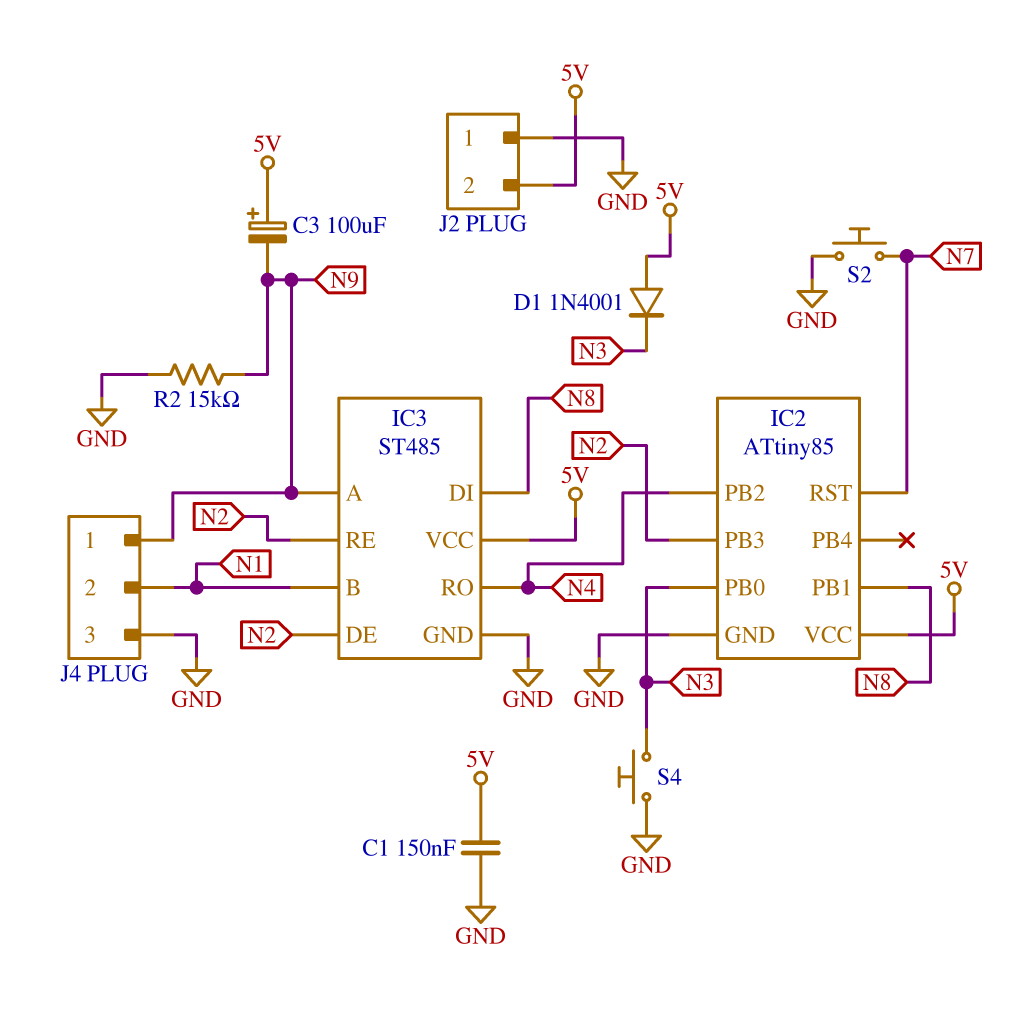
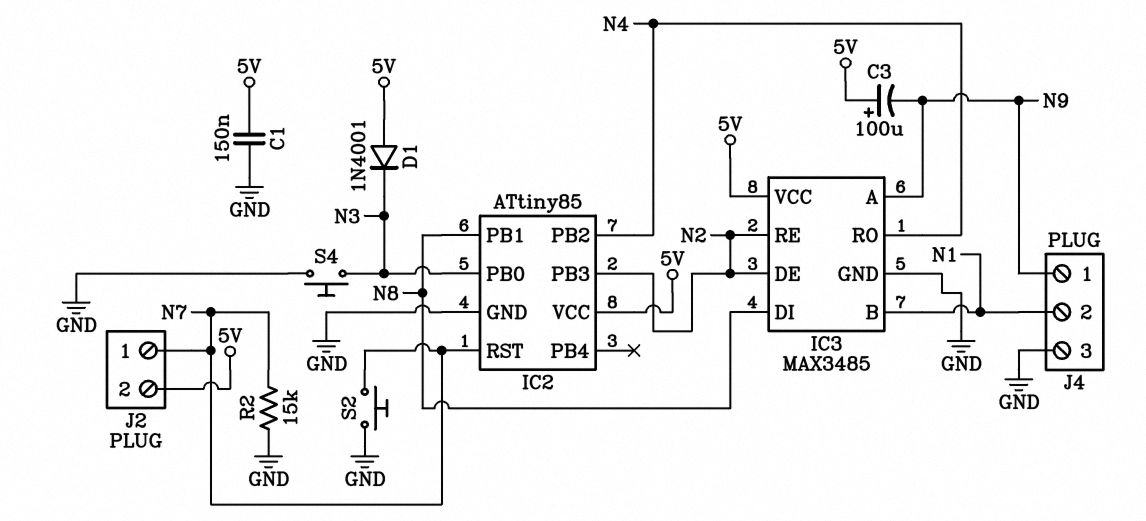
IC3: ST485 -> MAX3485
J2 pin 1: GND -> N7
R2: 15k (GND, N9) -> 15k (GND, N7)

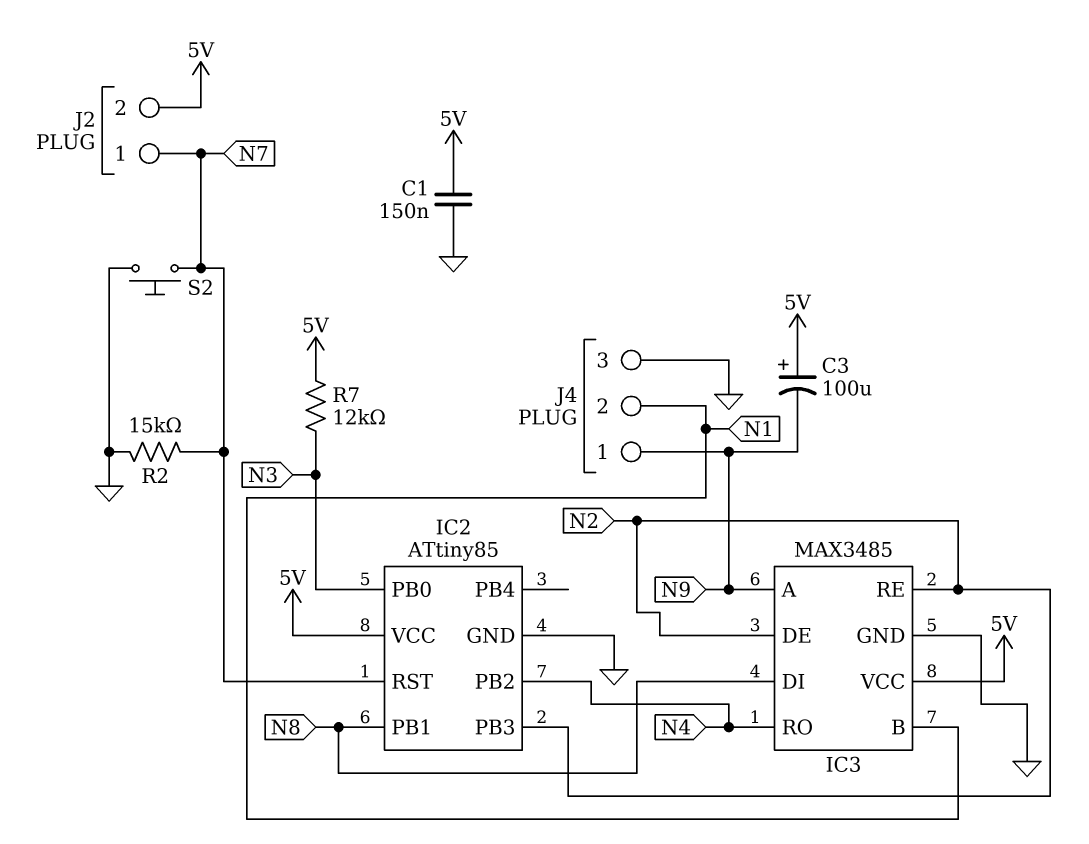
D1: diode 1N4001 (A 5V, K N3) -> none
R7: none -> 12k (5V, N3)
S4: button (GND, N3) -> none

